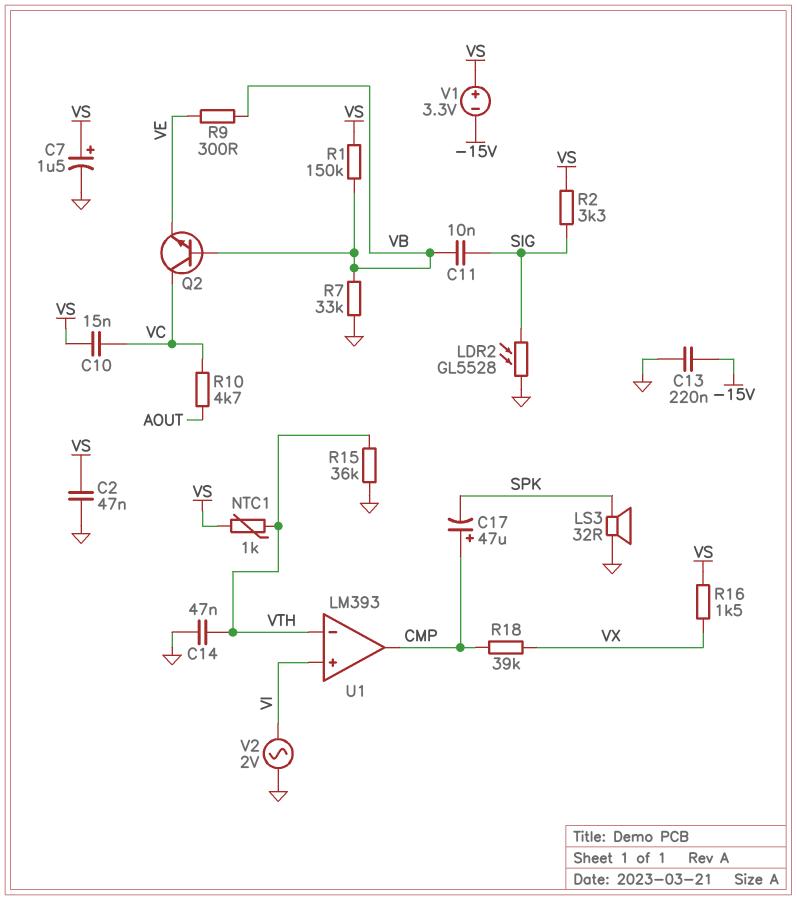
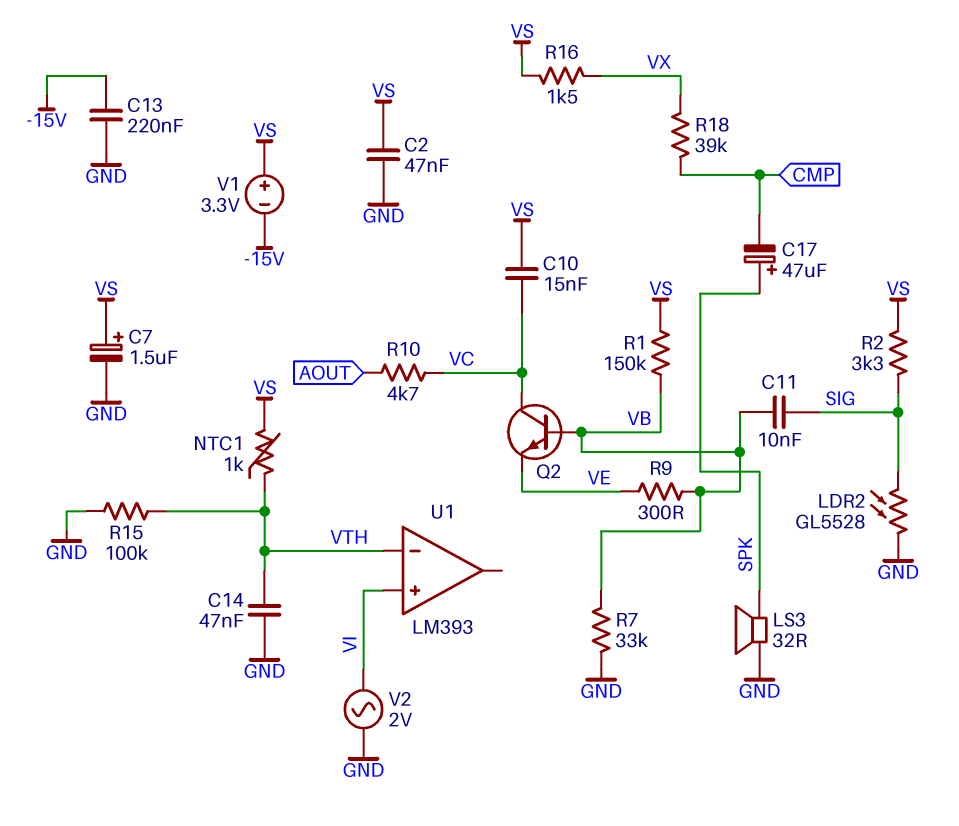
C17: 47uF (plus CMP, minus SPK) -> 47uF (plus SPK, minus CMP)
R15: 36k (GND, VTH) -> 100k (GND, VTH)
U1 pin out: CMP -> none

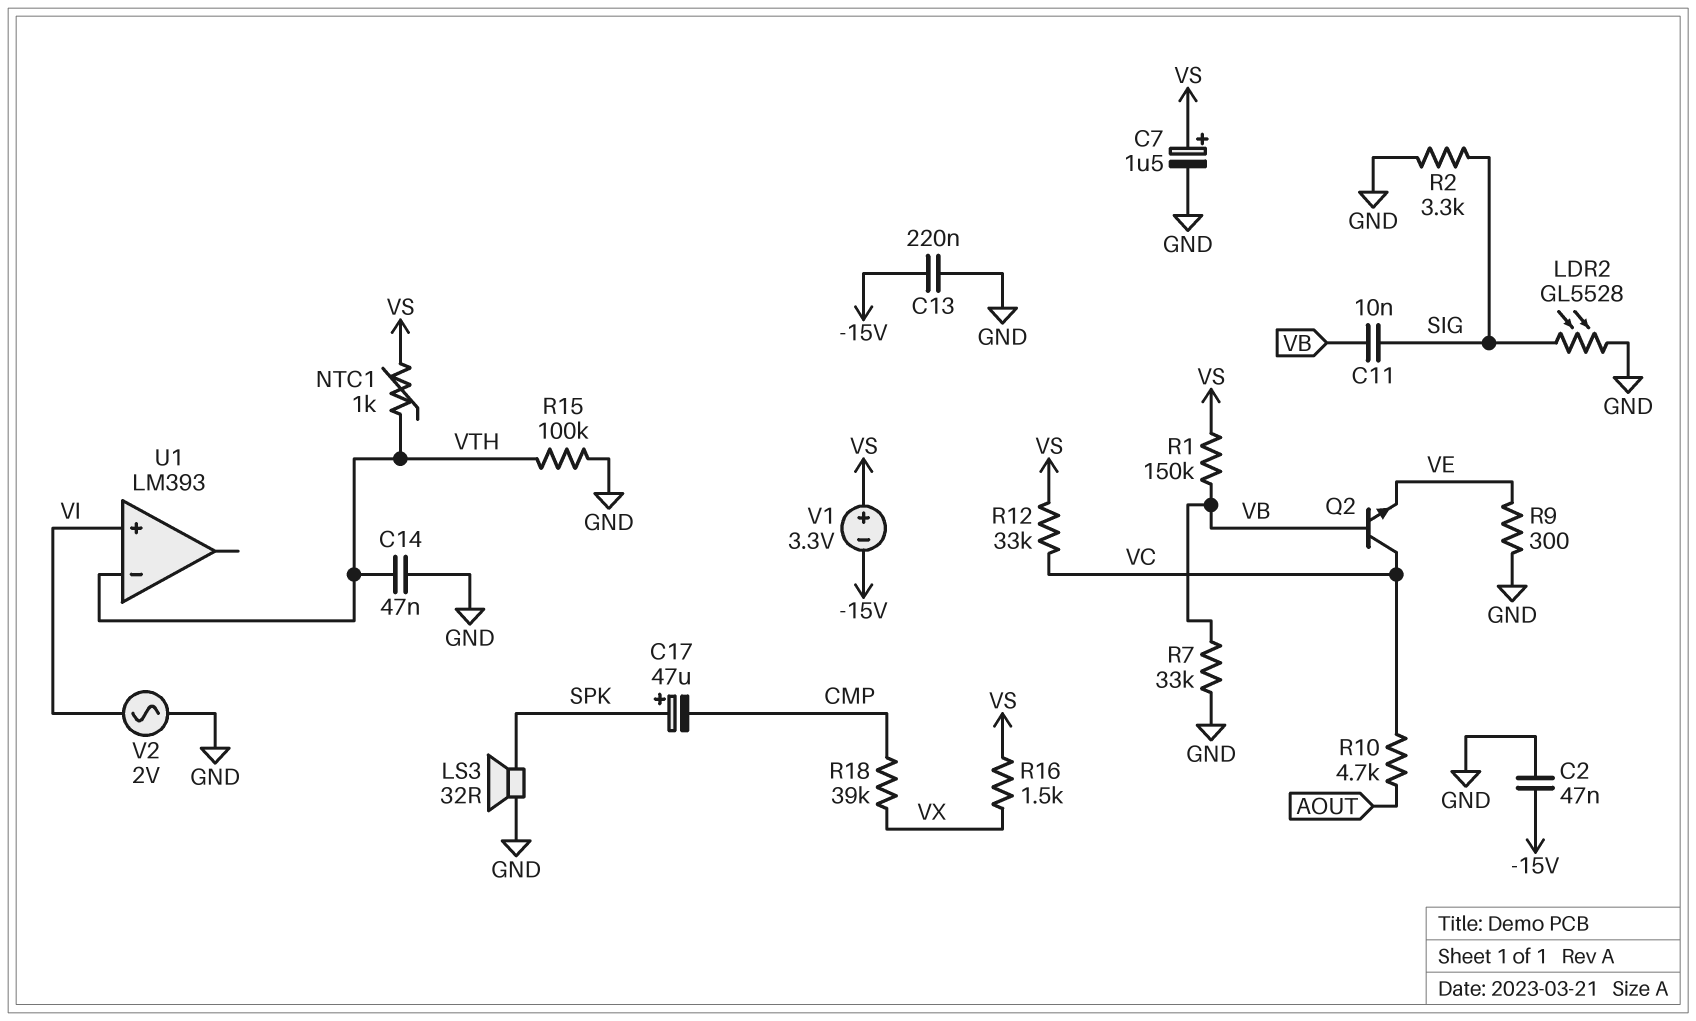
C2: 47nF (GND, VS) -> 47nF (-15V, GND)
C10: 15nF (VC, VS) -> none
R2: 3.3k (SIG, VS) -> 3.3k (GND, SIG)
R9: 300 (VB, VE) -> 300 (GND, VE)
R12: none -> 33k (VC, VS)

